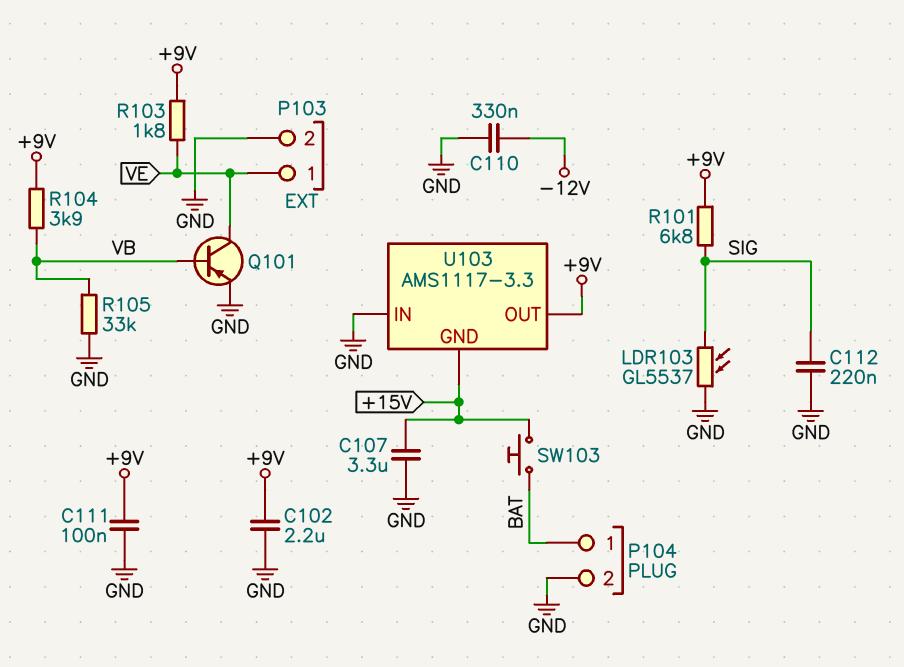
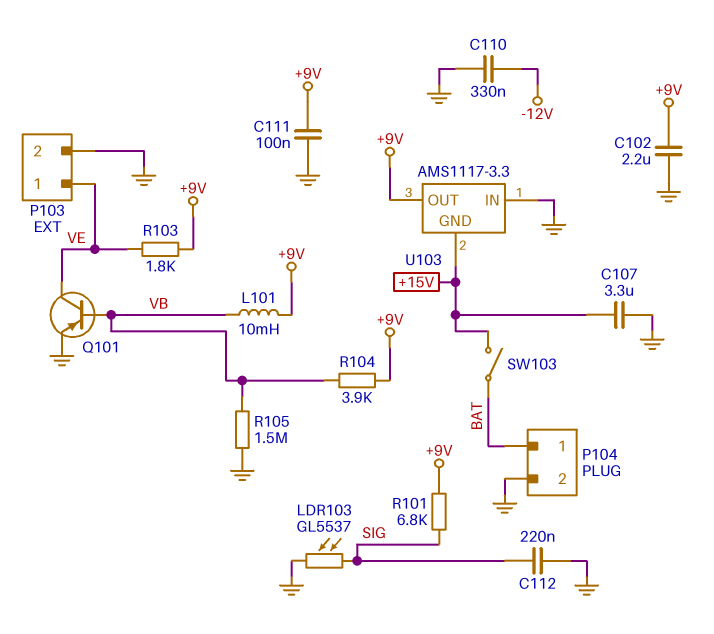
L101: none -> 10mH (+9V, VB)
R105: 33k (GND, VB) -> 1.5M (GND, VB)
SW103: button (+15V, BAT) -> switch (+15V, BAT)

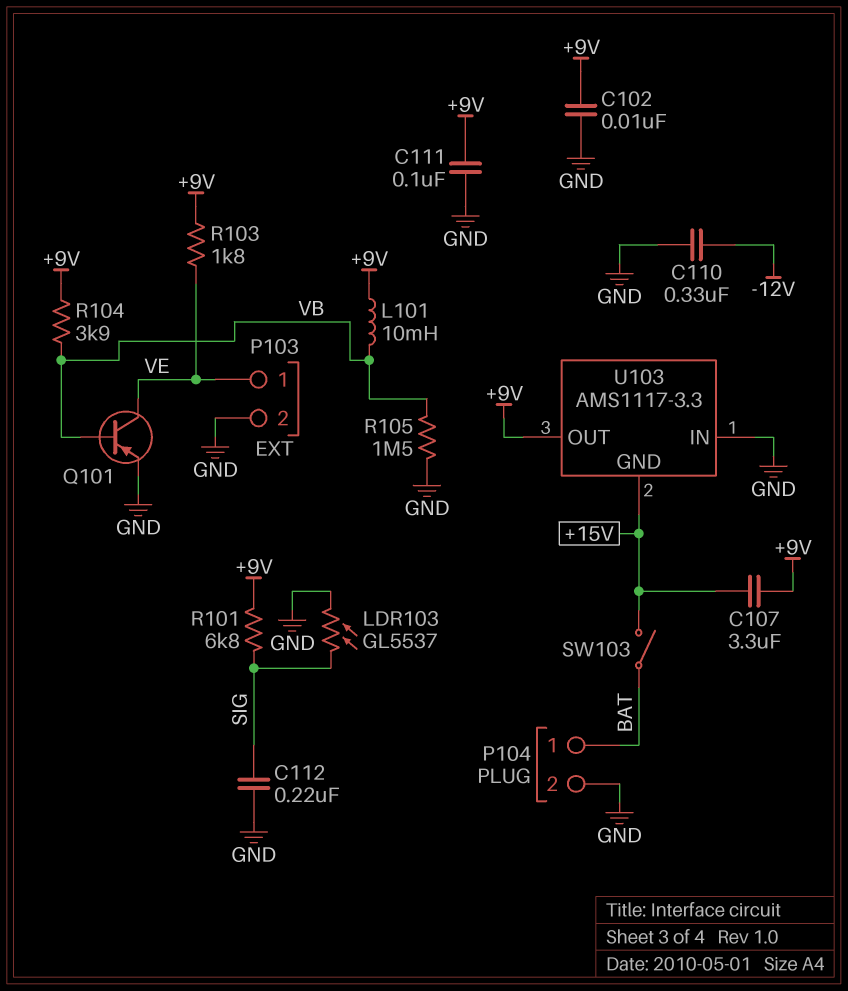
C102: 2.2uF (+9V, GND) -> 10nF (+9V, GND)
C107: 3.3uF (+15V, GND) -> 3.3uF (+9V, +15V)

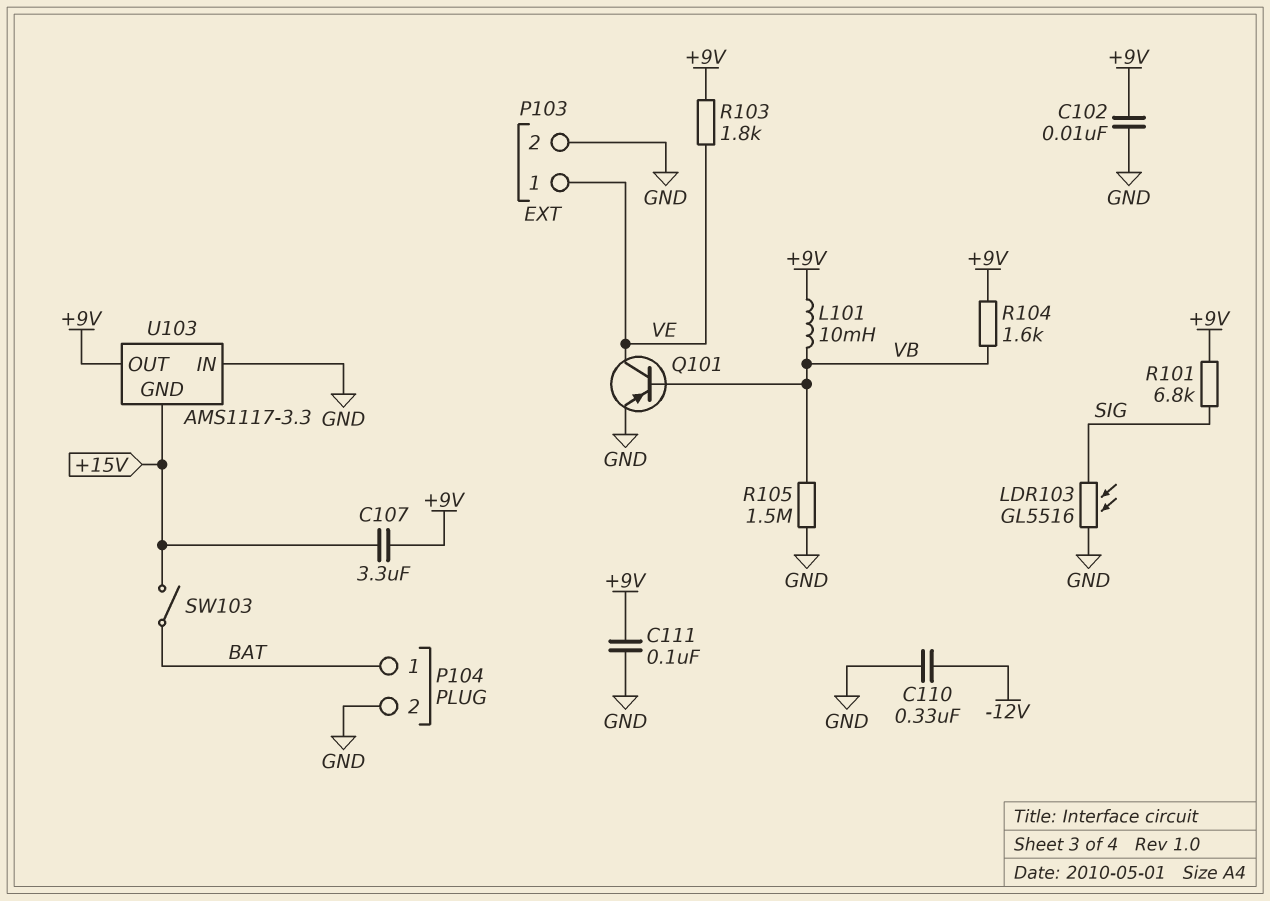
C112: 220nF (GND, SIG) -> none
LDR103: GL5537 (GND, SIG) -> GL5516 (GND, SIG)
R104: 3.9k (+9V, VB) -> 1.6k (+9V, VB)

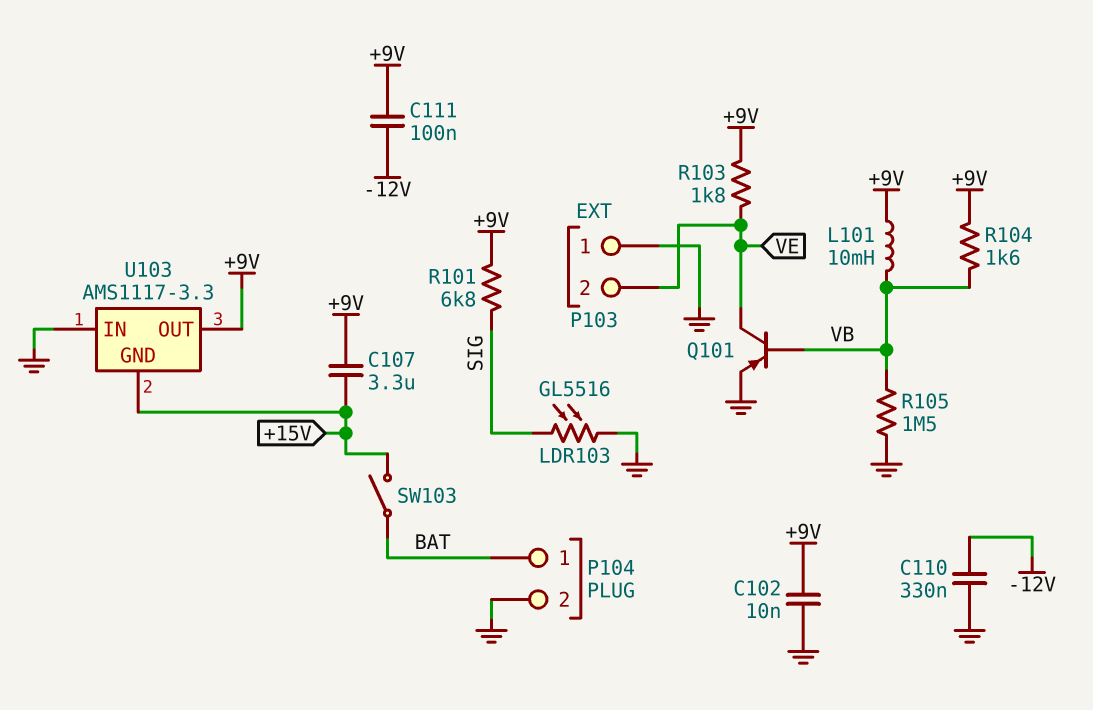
C111: 100nF (+9V, GND) -> 100nF (+9V, -12V)
P103 pin 1: VE -> GND
P103 pin 2: GND -> VE

